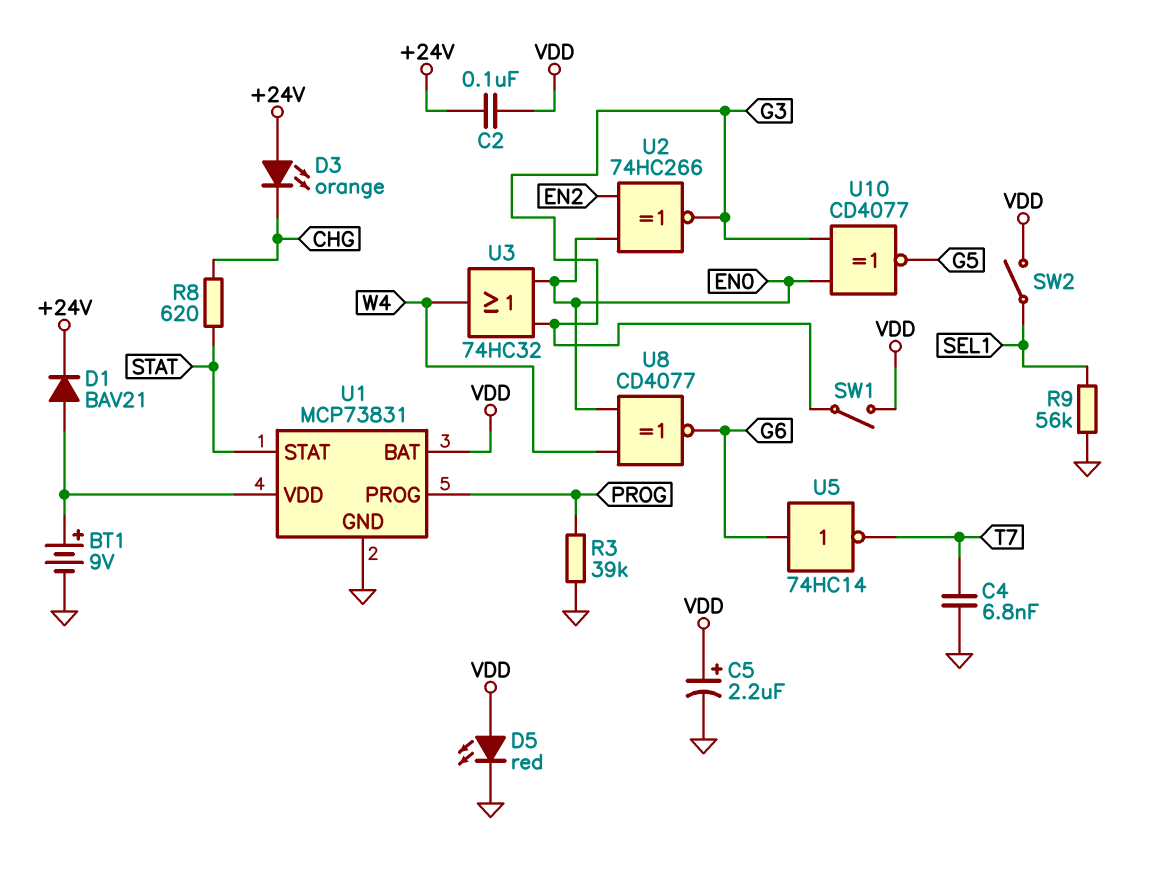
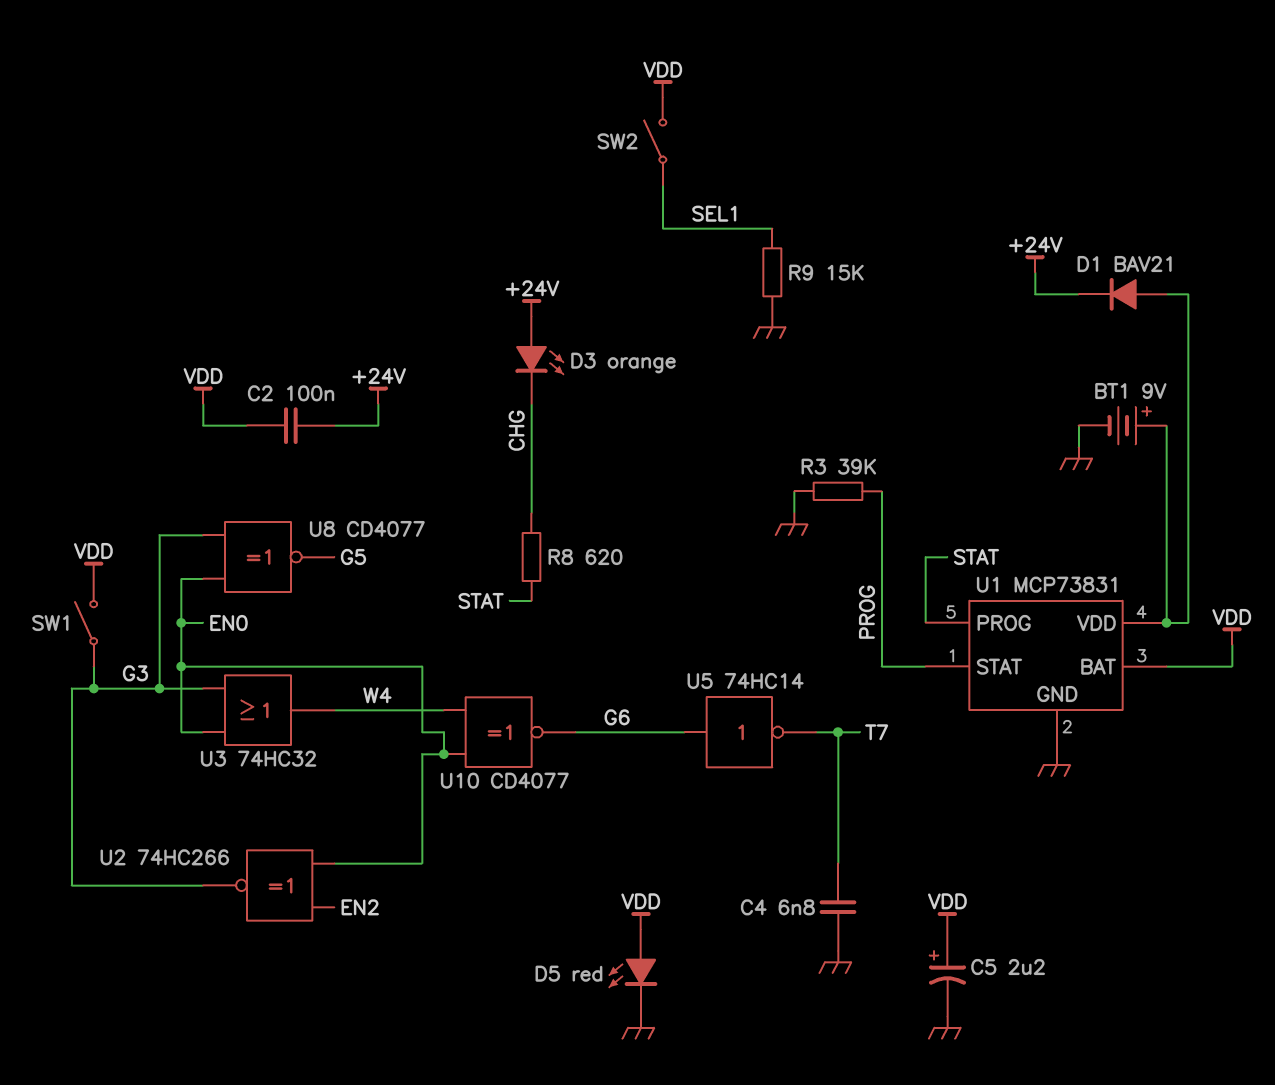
R9: 56k (GND, SEL1) -> 15k (GND, SEL1)
U1 pin PROG: PROG -> STAT
U1 pin STAT: STAT -> PROG
U8: XNOR CD4077 (in EN0, in W4, out G6) -> XNOR CD4077 (in EN0, in G3, out G5)
U10: XNOR CD4077 (in EN0, in G3, out G5) -> XNOR CD4077 (in EN0, in W4, out G6)

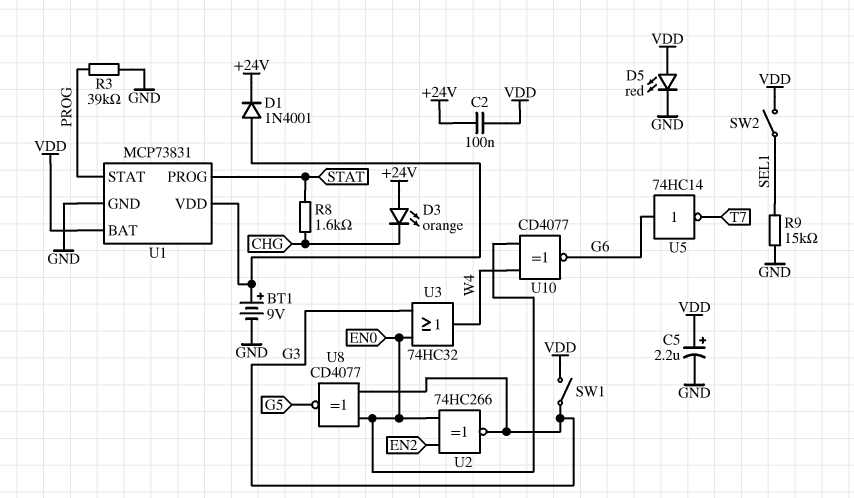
C4: 6.8nF (GND, T7) -> none
D1: diode BAV21 (A U1/VDD, K +24V) -> diode 1N4001 (A U1/VDD, K +24V)
R8: 620 (CHG, STAT) -> 1.6k (CHG, STAT)

